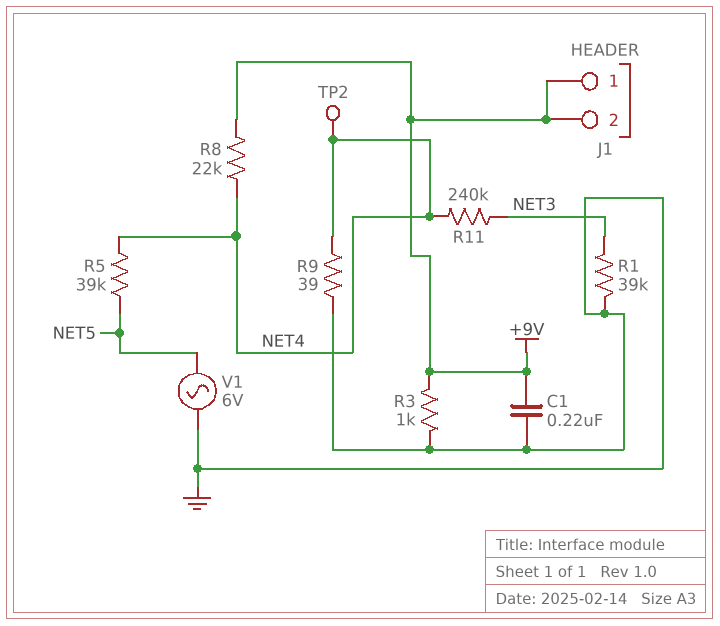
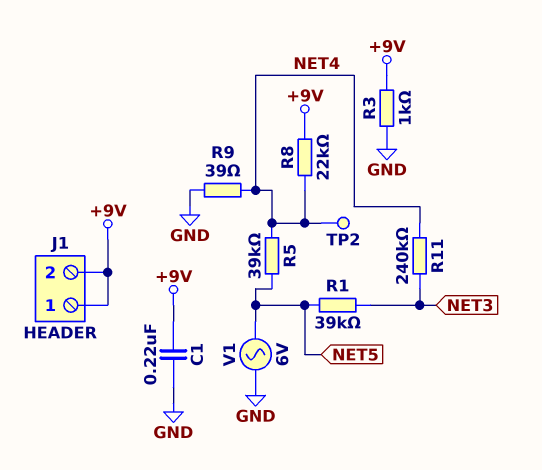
R1: 39k (GND, NET3) -> 39k (NET3, NET5)

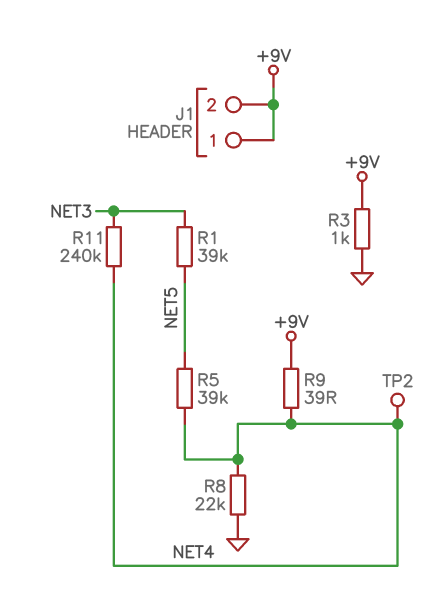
C1: 220nF (+9V, GND) -> none
R8: 22k (+9V, NET4) -> 22k (GND, NET4)
R9: 39 (GND, NET4) -> 39 (+9V, NET4)
V1: AC 6V (GND, NET5) -> none

